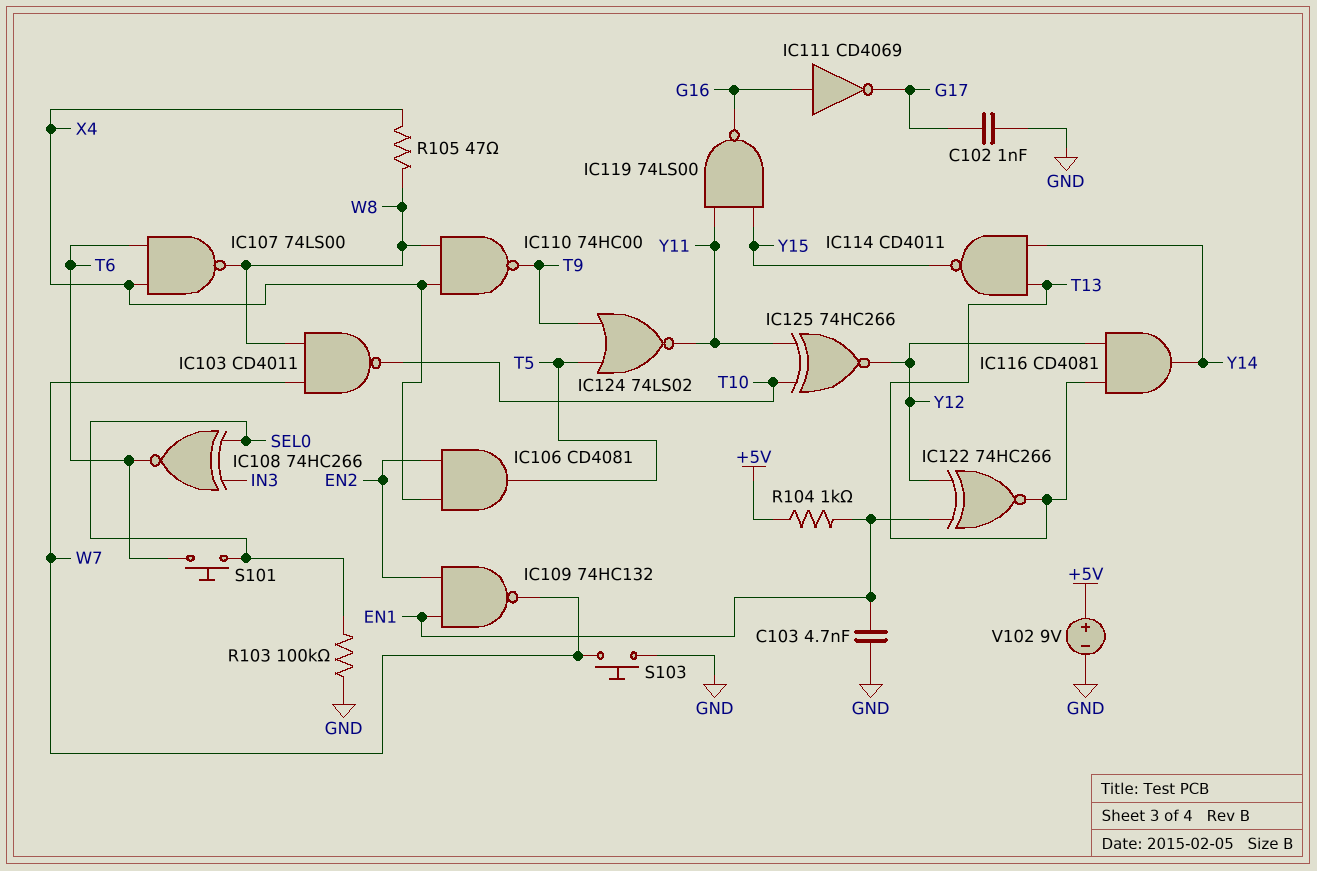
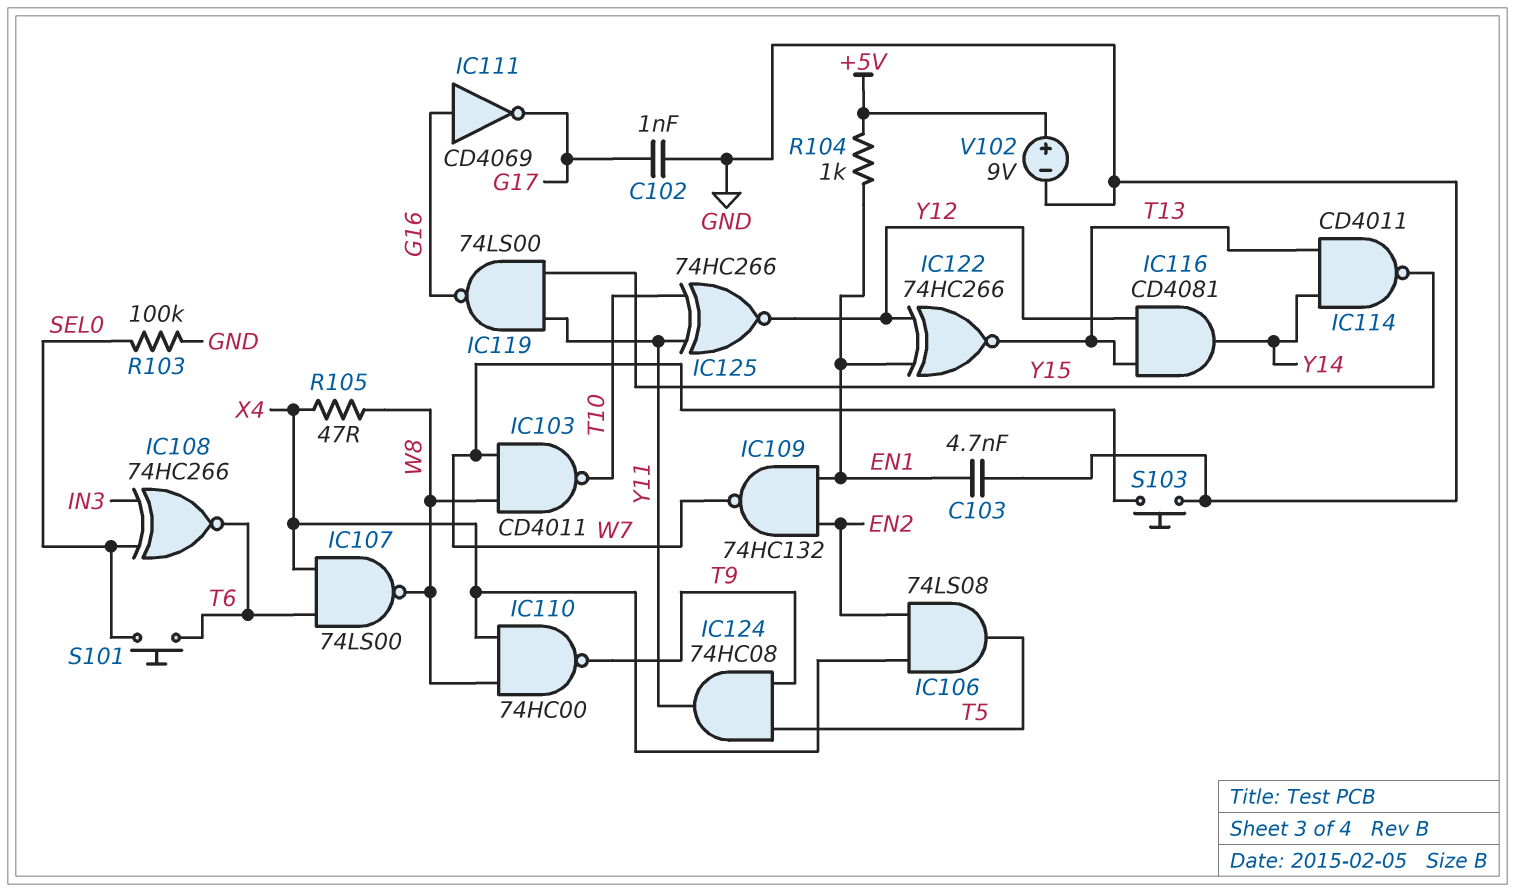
IC106: AND CD4081 (in EN2, in X4, out T5) -> AND 74LS08 (in EN2, in X4, out T5)
IC124: NOR 74LS02 (in T5, in T9, out Y11) -> AND 74HC08 (in T5, in T9, out Y11)

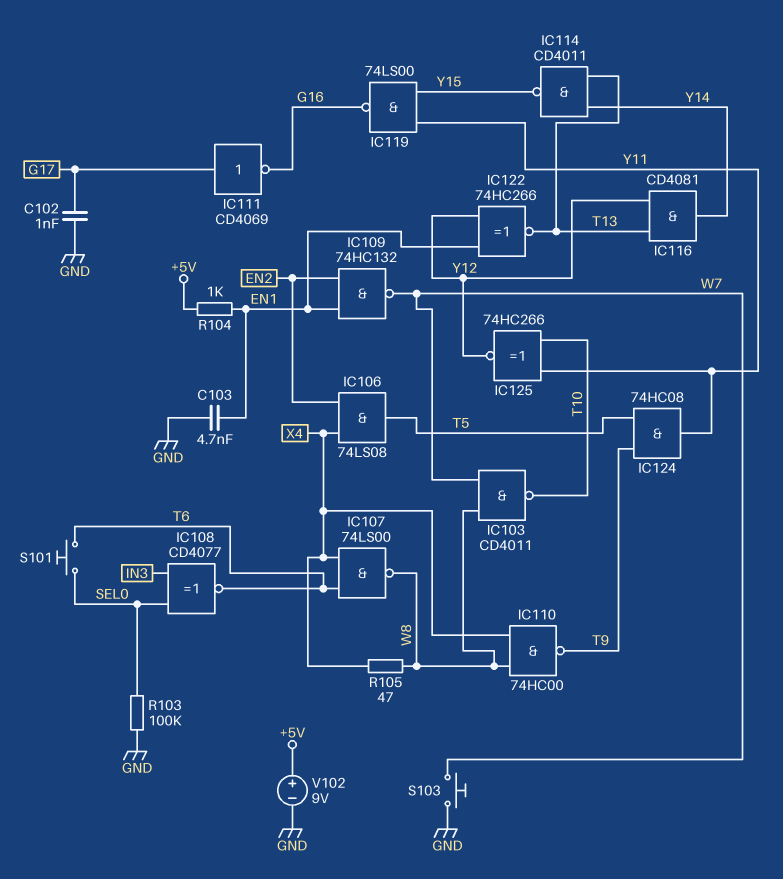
IC108: XNOR 74HC266 (in IN3, in SEL0, out T6) -> XNOR CD4077 (in IN3, in SEL0, out T6)
IC111: NOT CD4069 (in G16, out G17) -> NOT CD4069 (in G17, out G16)

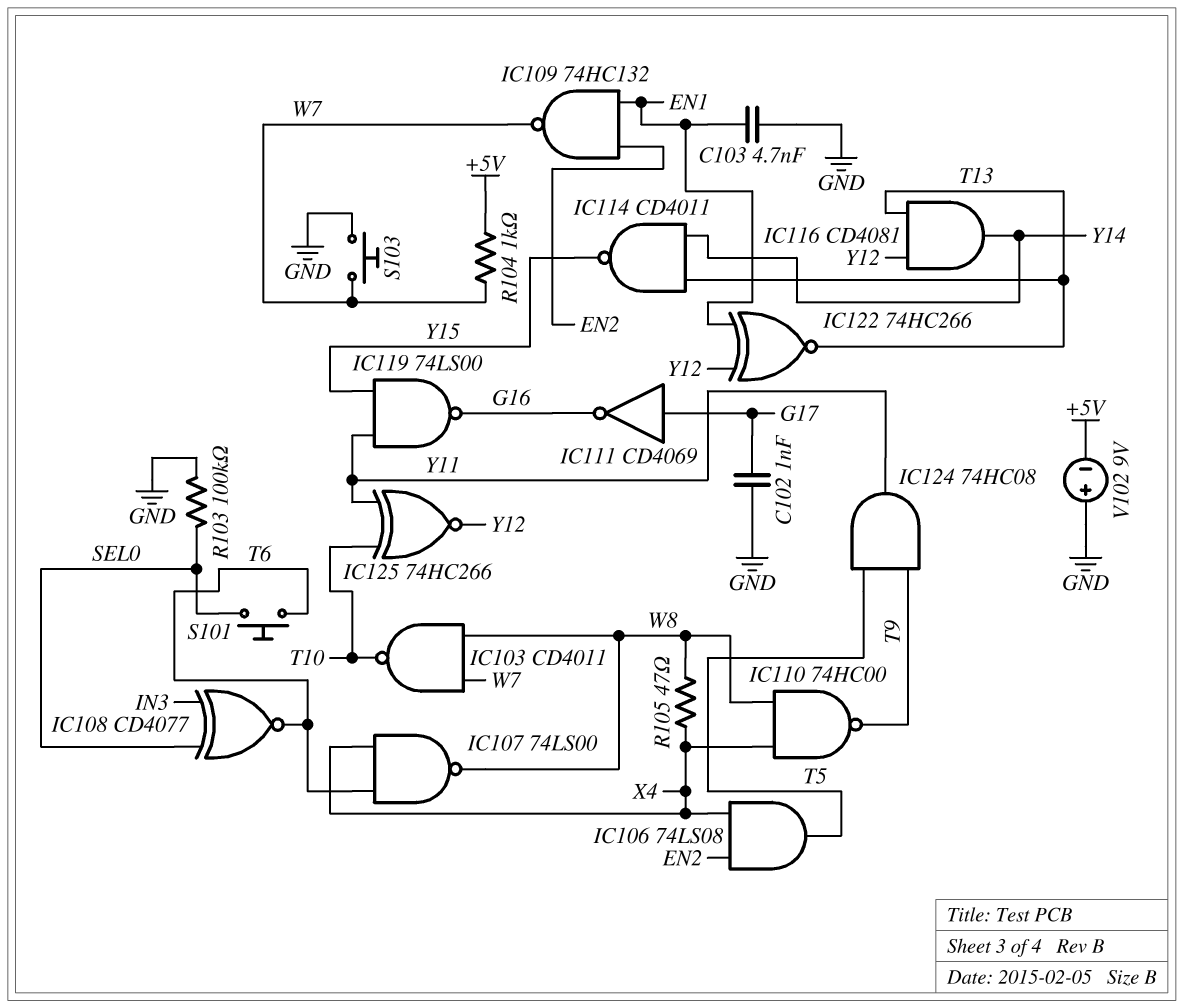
R104: 1k (+5V, EN1) -> 1k (+5V, W7)
V102: 9V (plus +5V, minus GND) -> 9V (plus GND, minus +5V)

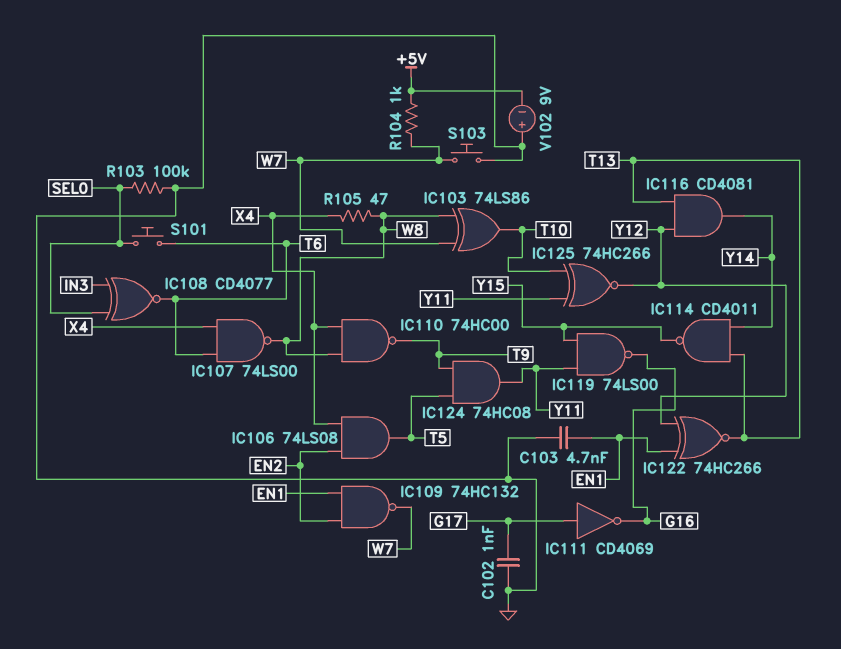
IC103: NAND CD4011 (in W7, in W8, out T10) -> XOR 74LS86 (in W7, in W8, out T10)

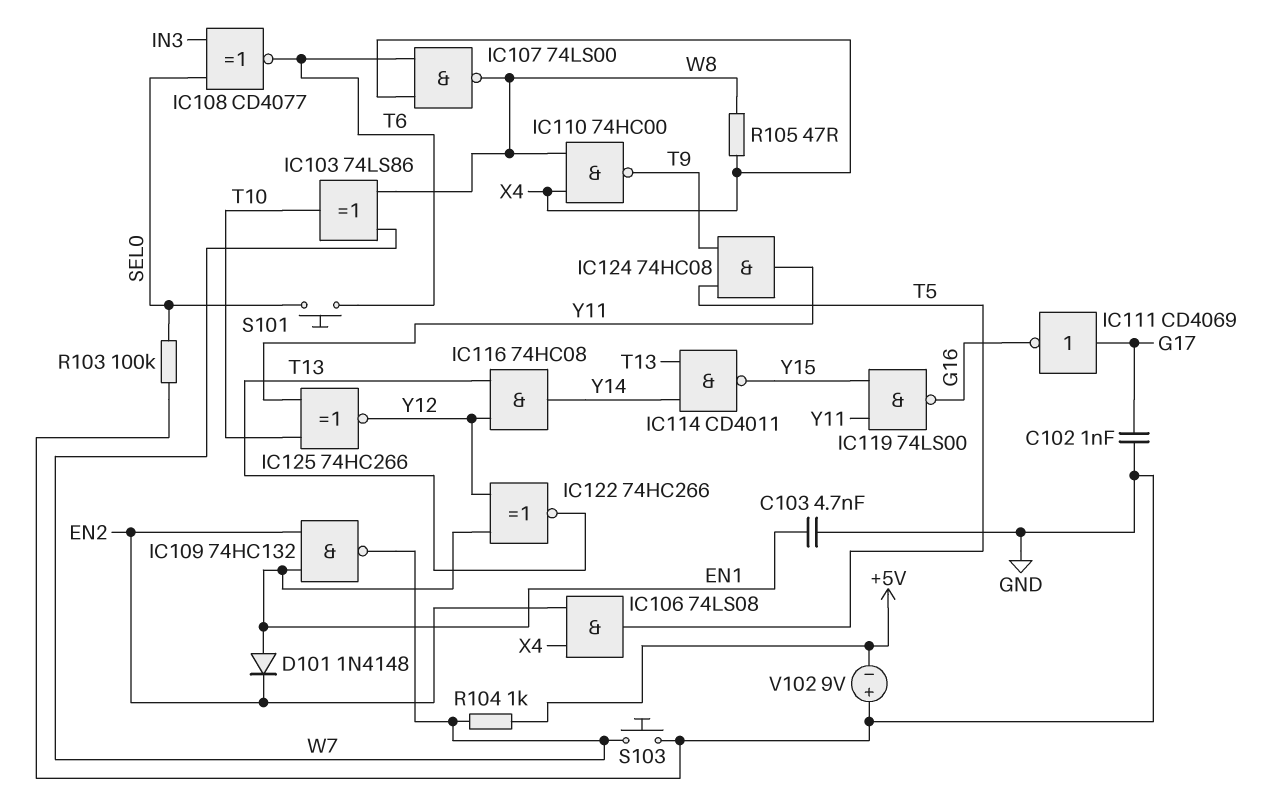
D101: none -> diode 1N4148 (A EN1, K EN2)
IC116: AND CD4081 (in T13, in Y12, out Y14) -> AND 74HC08 (in T13, in Y12, out Y14)

